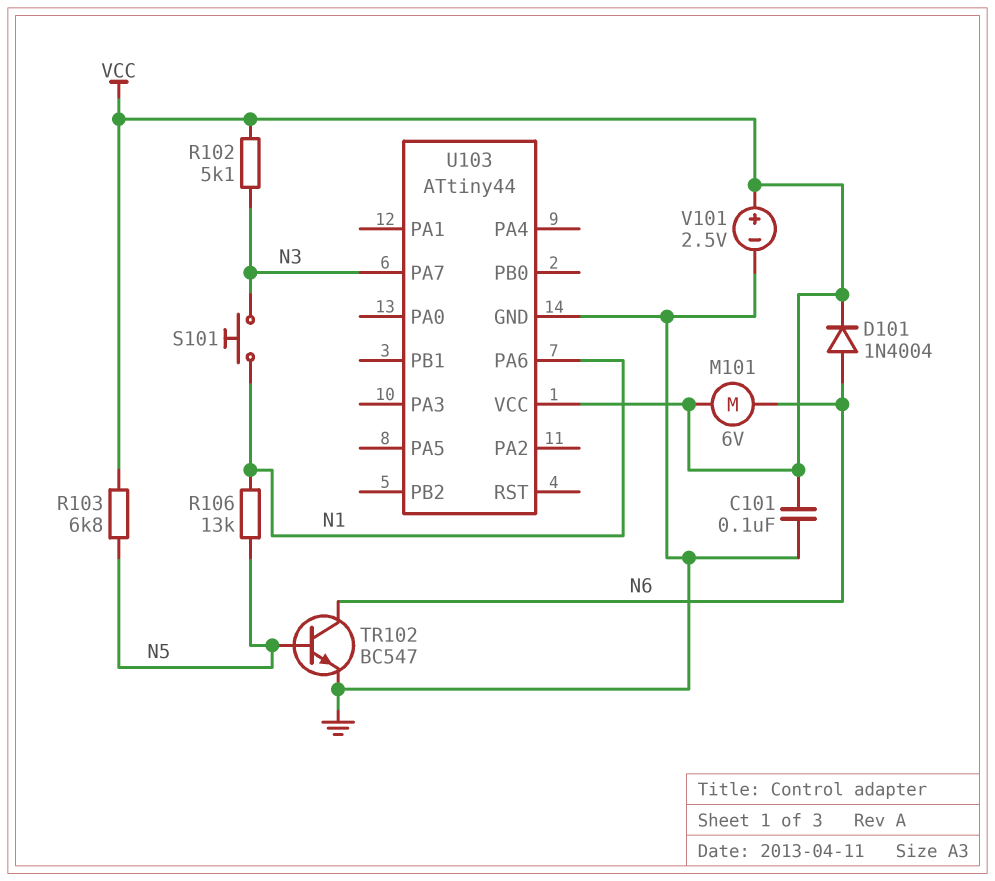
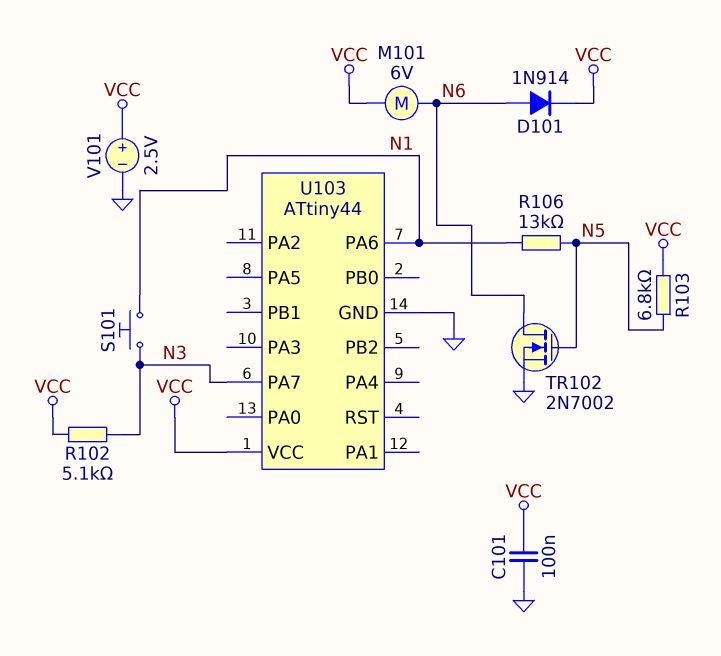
D101: diode 1N4004 (A N6, K VCC) -> diode 1N914 (A N6, K VCC)
TR102: NPN BC547 (B N5, C N6, E GND) -> NMOS 2N7002 (G N5, D N6, S GND)

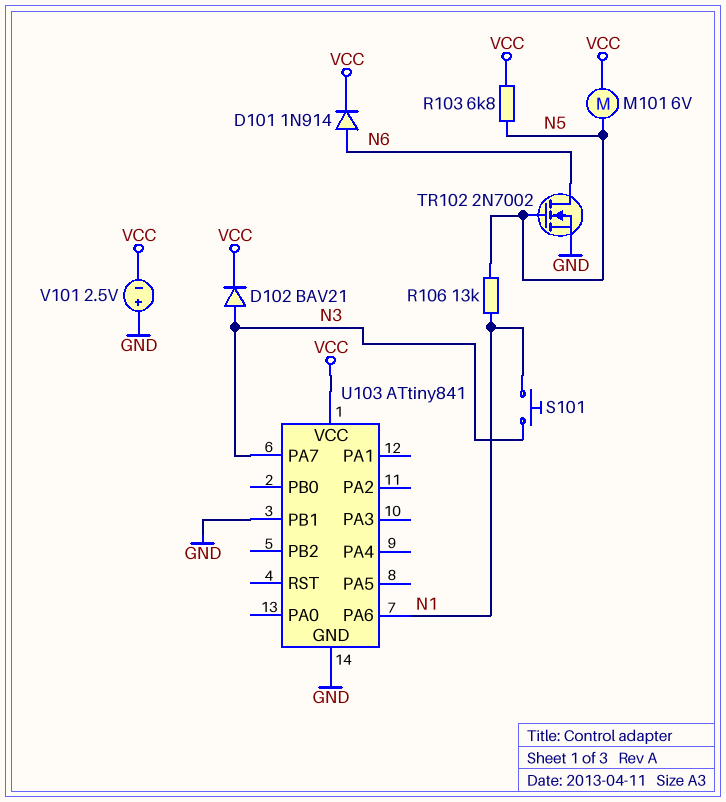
C101: 100nF (GND, VCC) -> none
D102: none -> diode BAV21 (A N3, K VCC)
M101: motor 6V (N6, VCC) -> motor 6V (N5, VCC)
R102: 5.1k (N3, VCC) -> none
U103: ATtiny44 -> ATtiny841
U103 pin PB1: none -> GND
V101: 2.5V (plus VCC, minus GND) -> 2.5V (plus GND, minus VCC)

